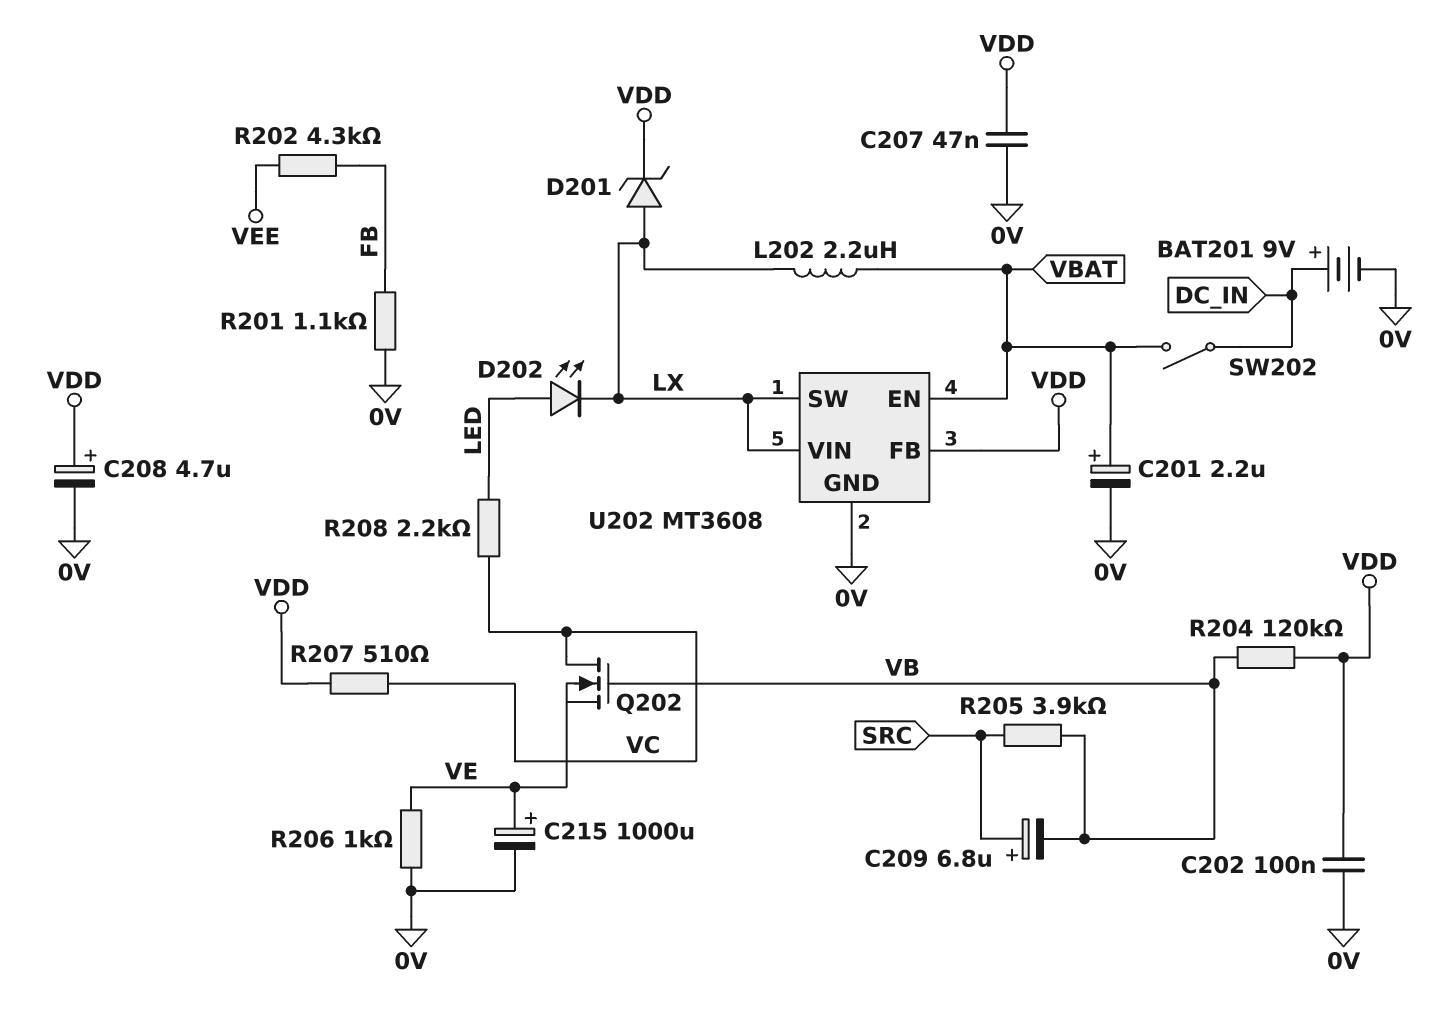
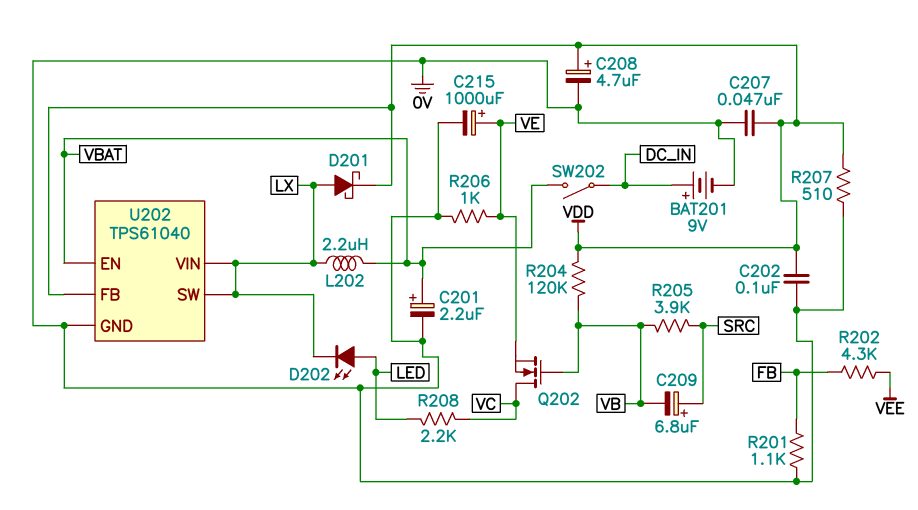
D201: zener (A LX, K VDD) -> schottky (A LX, K VDD)
R207: 510 (VC, VDD) -> 510 (0V, VDD)
U202: MT3608 -> TPS61040

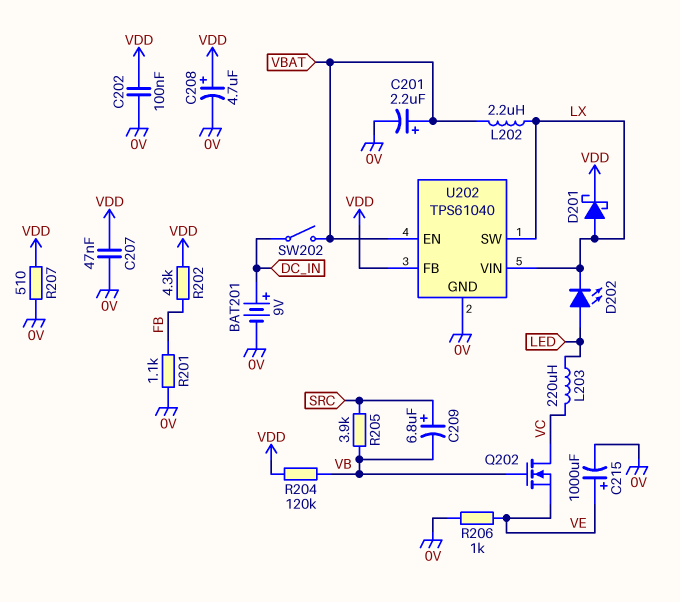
L203: none -> 220uH (LED, VC)
R202: 4.3k (FB, VEE) -> 4.3k (FB, VDD)
R208: 2.2k (LED, VC) -> none

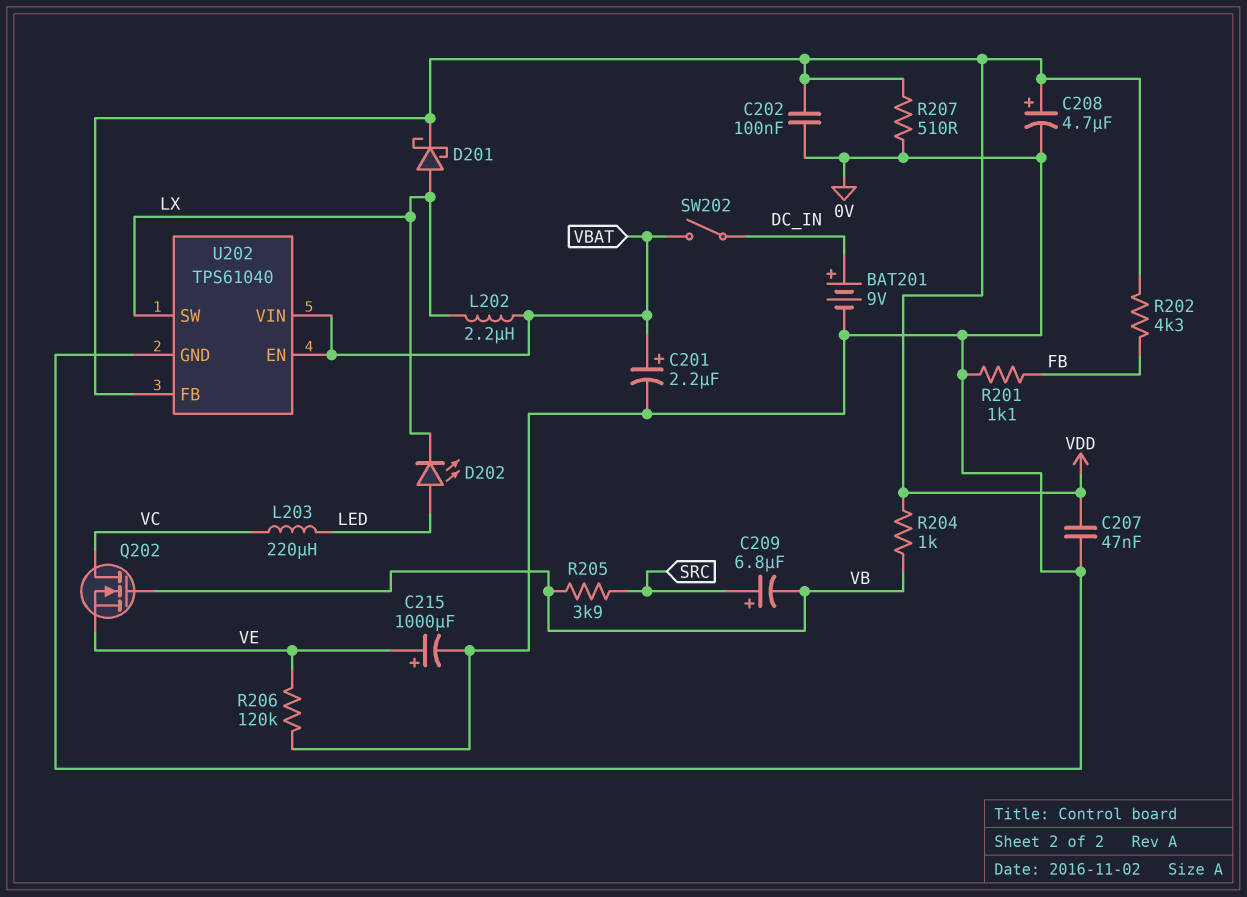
R204: 120k (VB, VDD) -> 1k (VB, VDD)
R206: 1k (0V, VE) -> 120k (0V, VE)
U202 pin VIN: LX -> VBAT

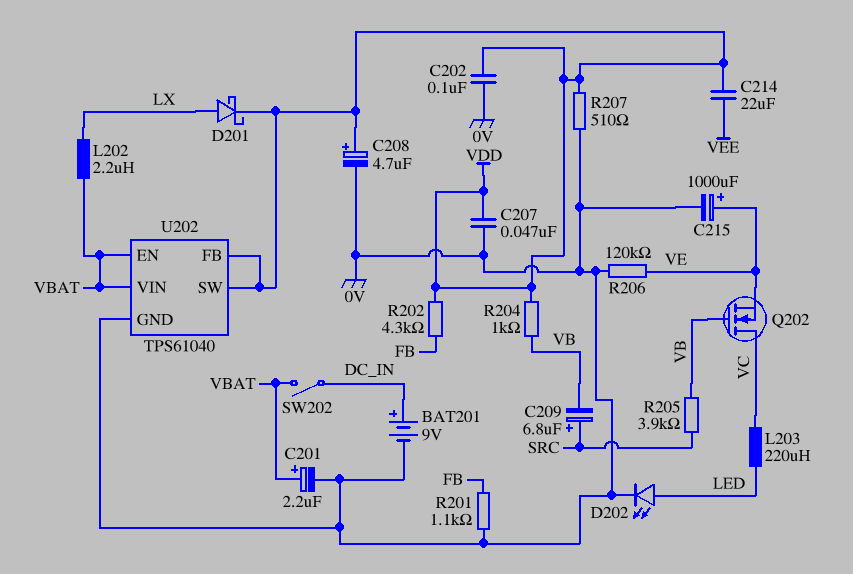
C214: none -> 22uF (VDD, VEE)
D202: LED (A LED, K LX) -> LED (A LED, K 0V)
U202 pin SW: LX -> VDD

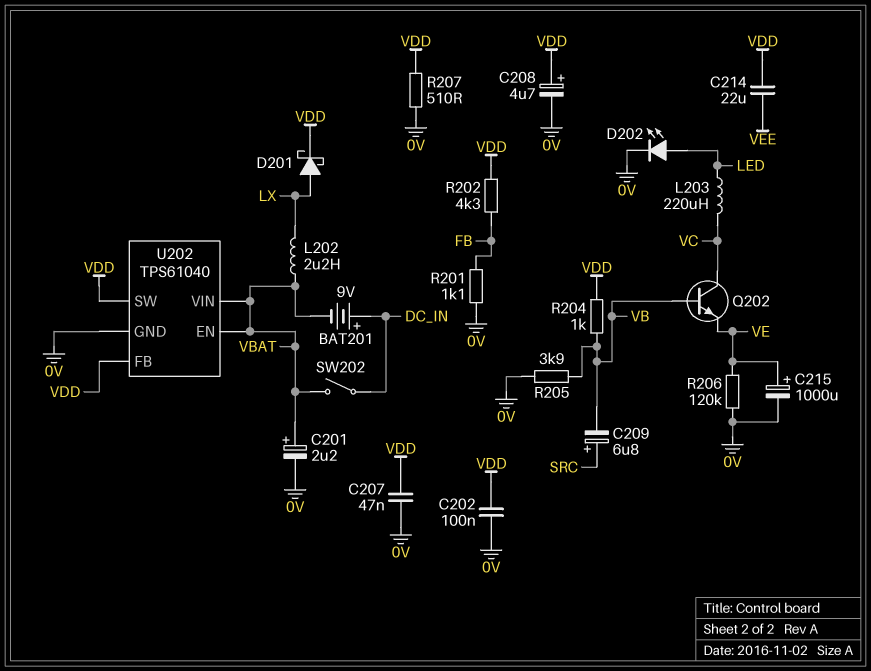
BAT201: 9V (plus DC_IN, minus 0V) -> 9V (plus DC_IN, minus VBAT)
Q202: NMOS (G VB, D VC, S VE) -> NPN (B VB, C VC, E VE)
R205: 3.9k (SRC, VB) -> 3.9k (0V, VB)

